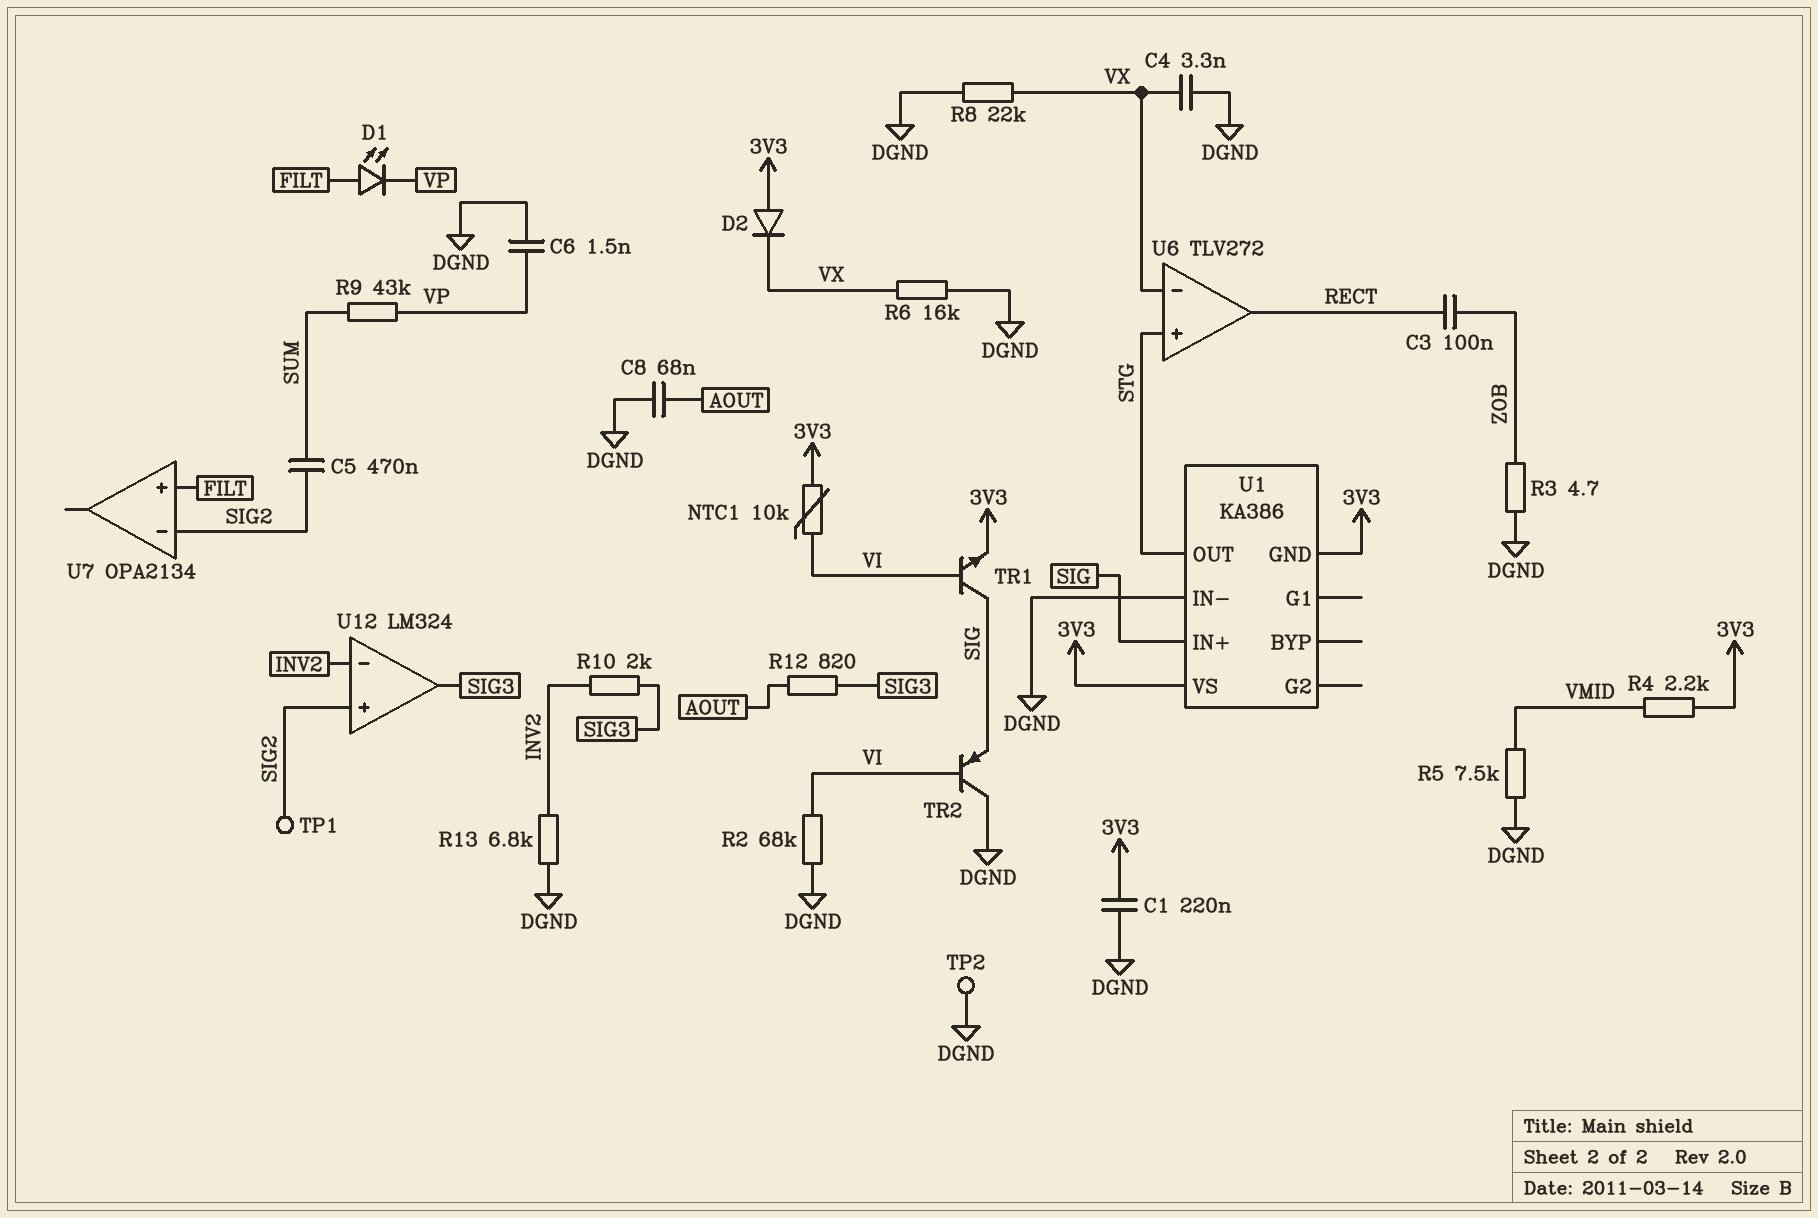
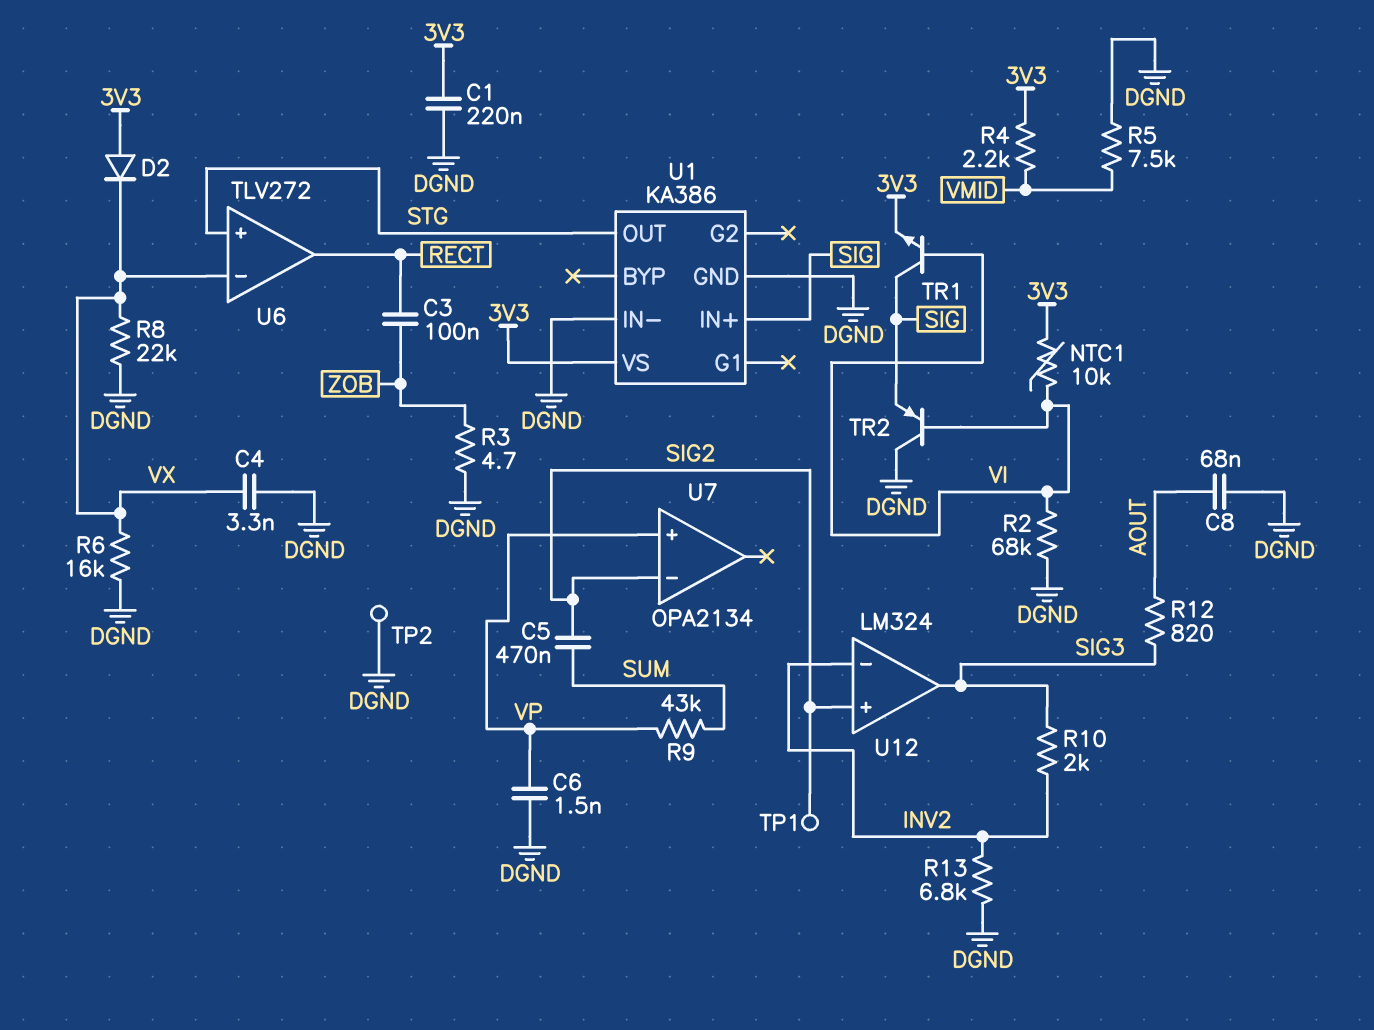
D1: LED (A FILT, K VP) -> none
U1 pin GND: 3V3 -> DGND
U7 pin in+: FILT -> VP

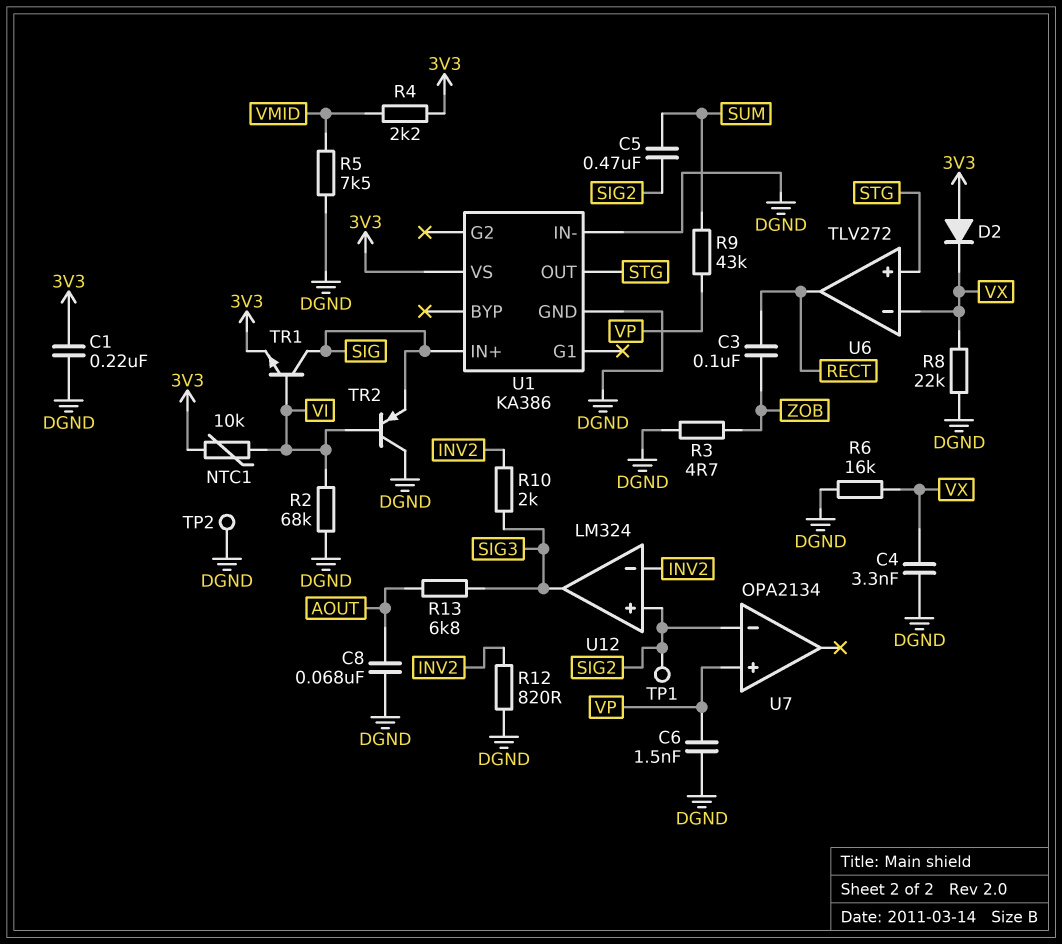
R12: 820 (AOUT, SIG3) -> 820 (DGND, INV2)
R13: 6.8k (DGND, INV2) -> 6.8k (AOUT, SIG3)

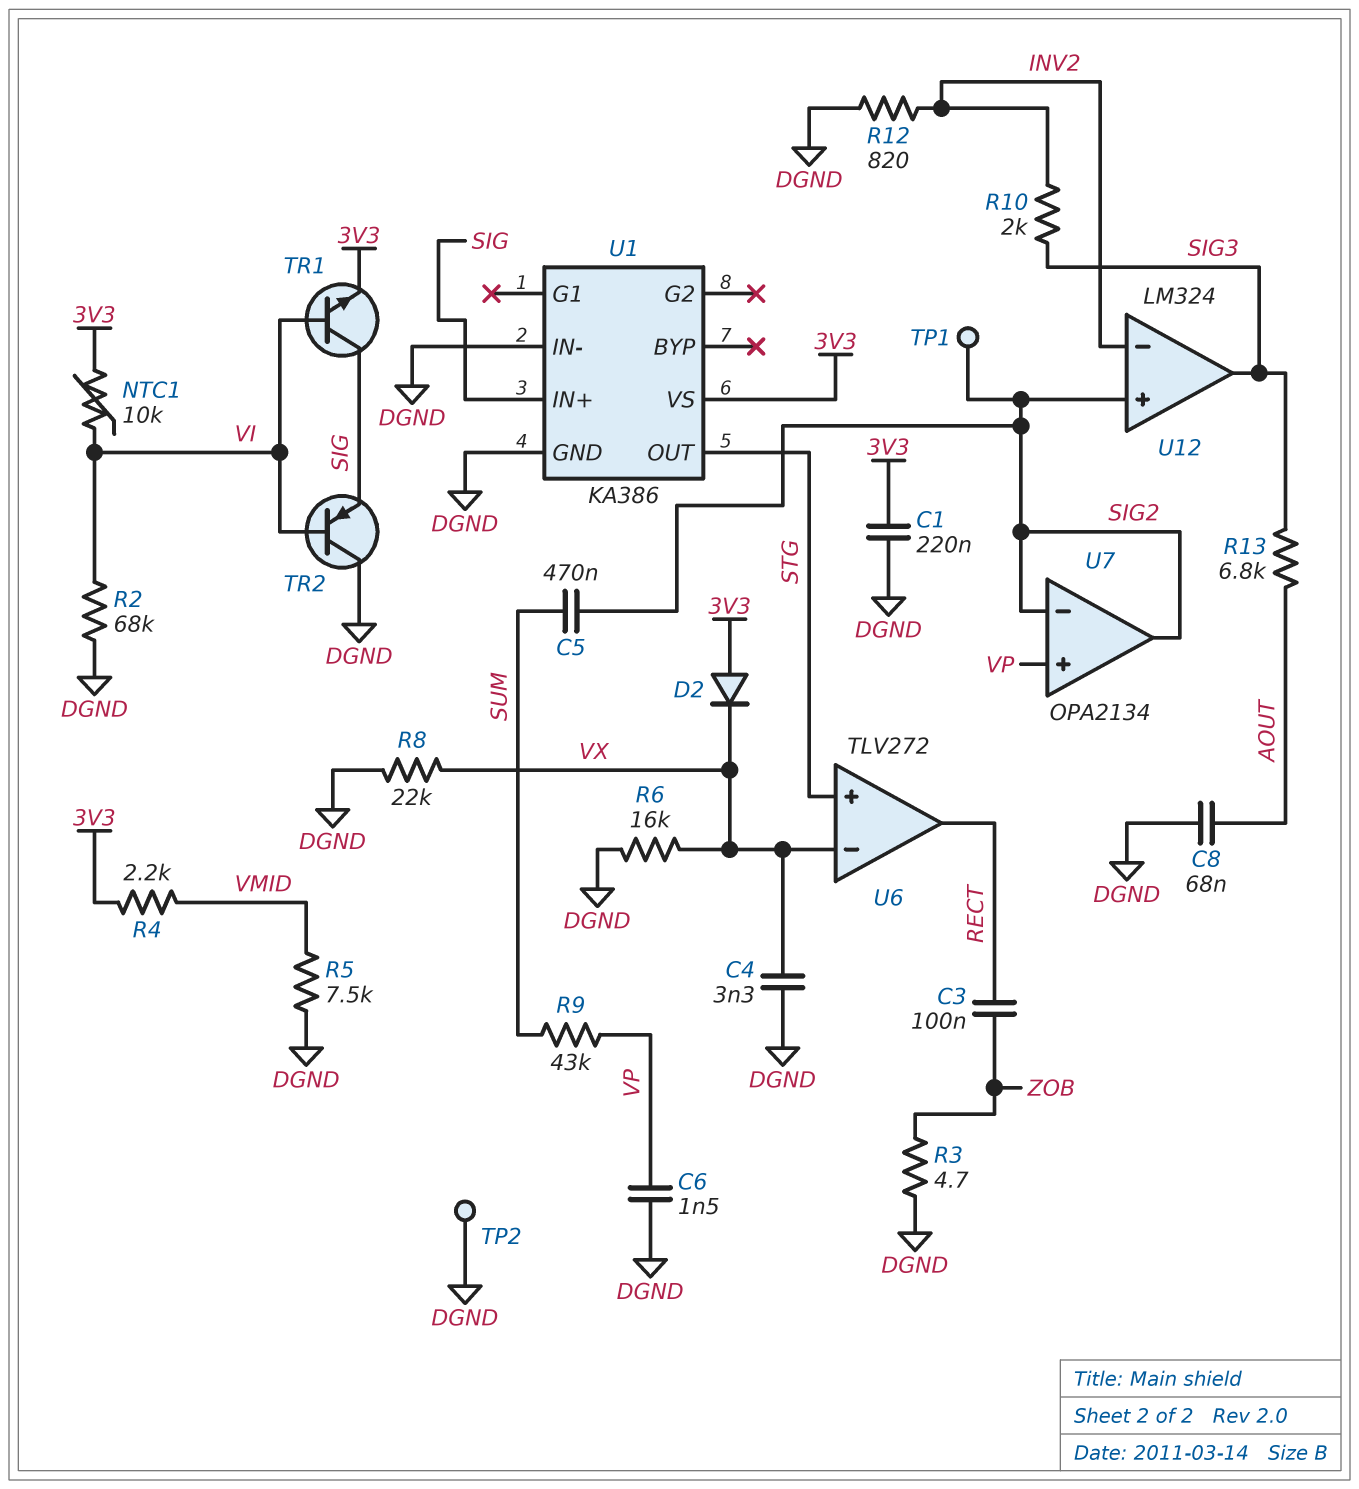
U7 pin out: none -> SIG2

